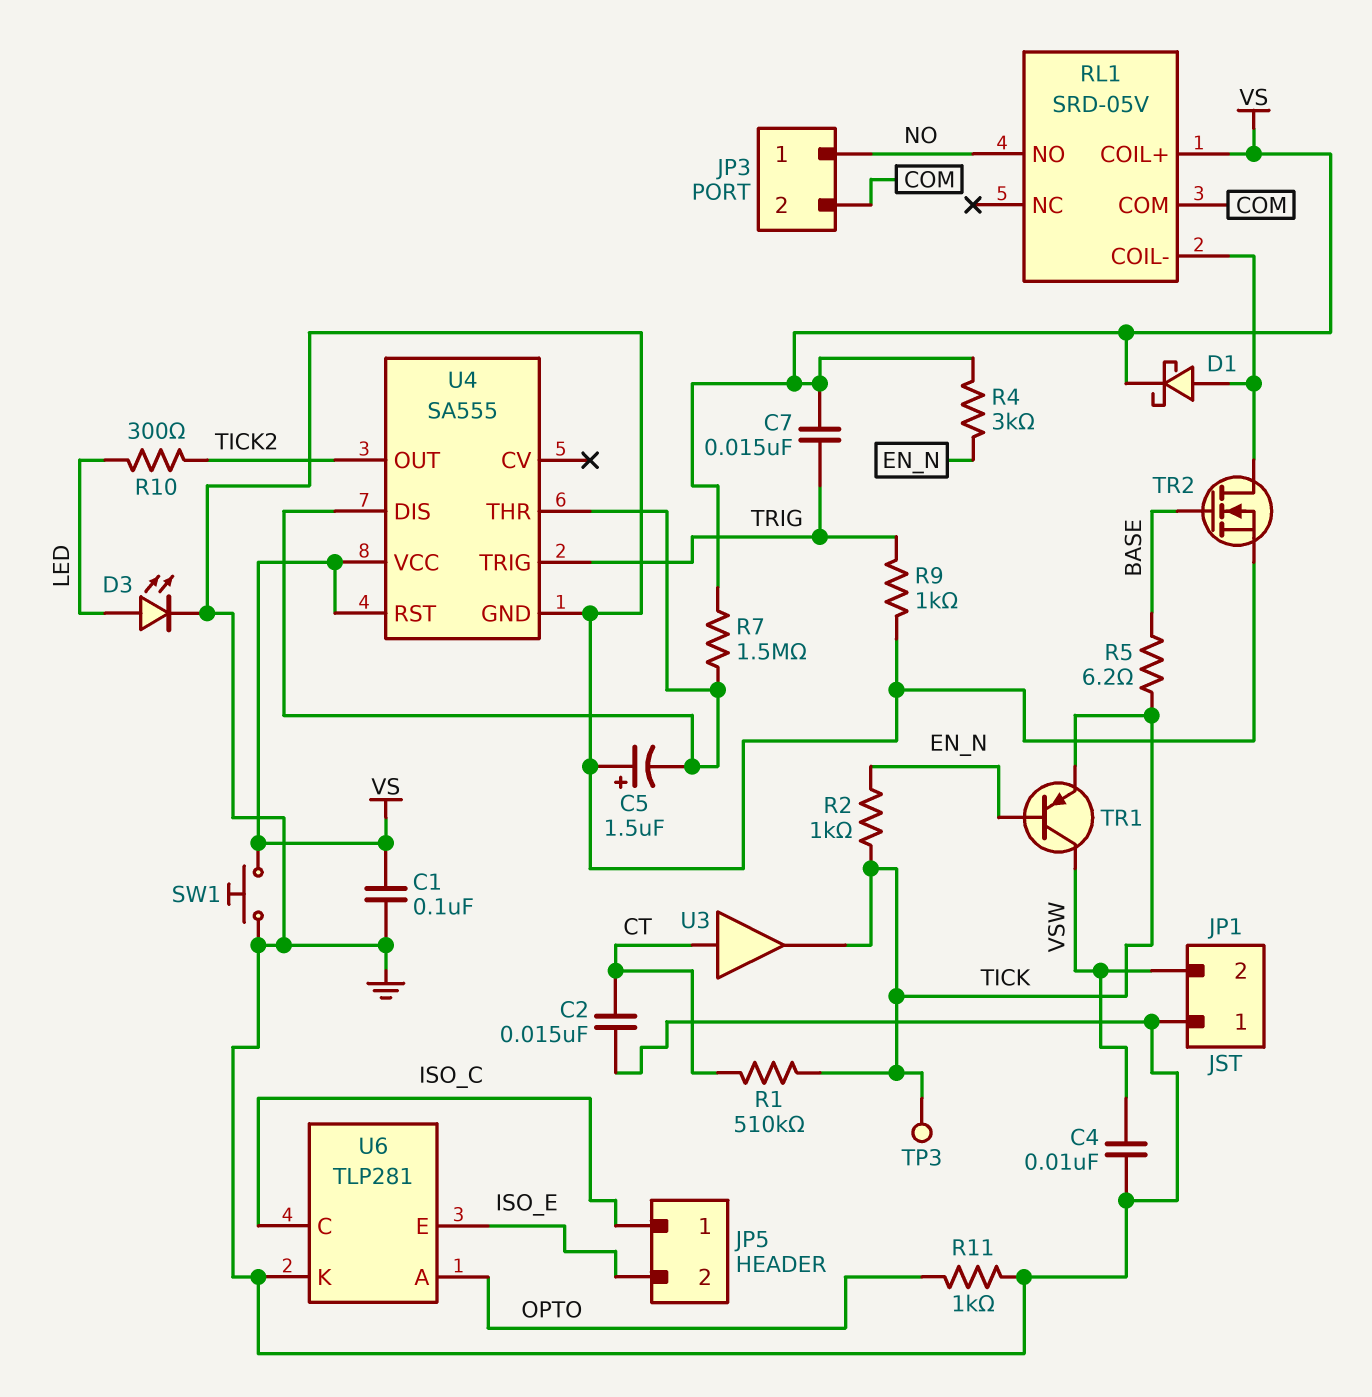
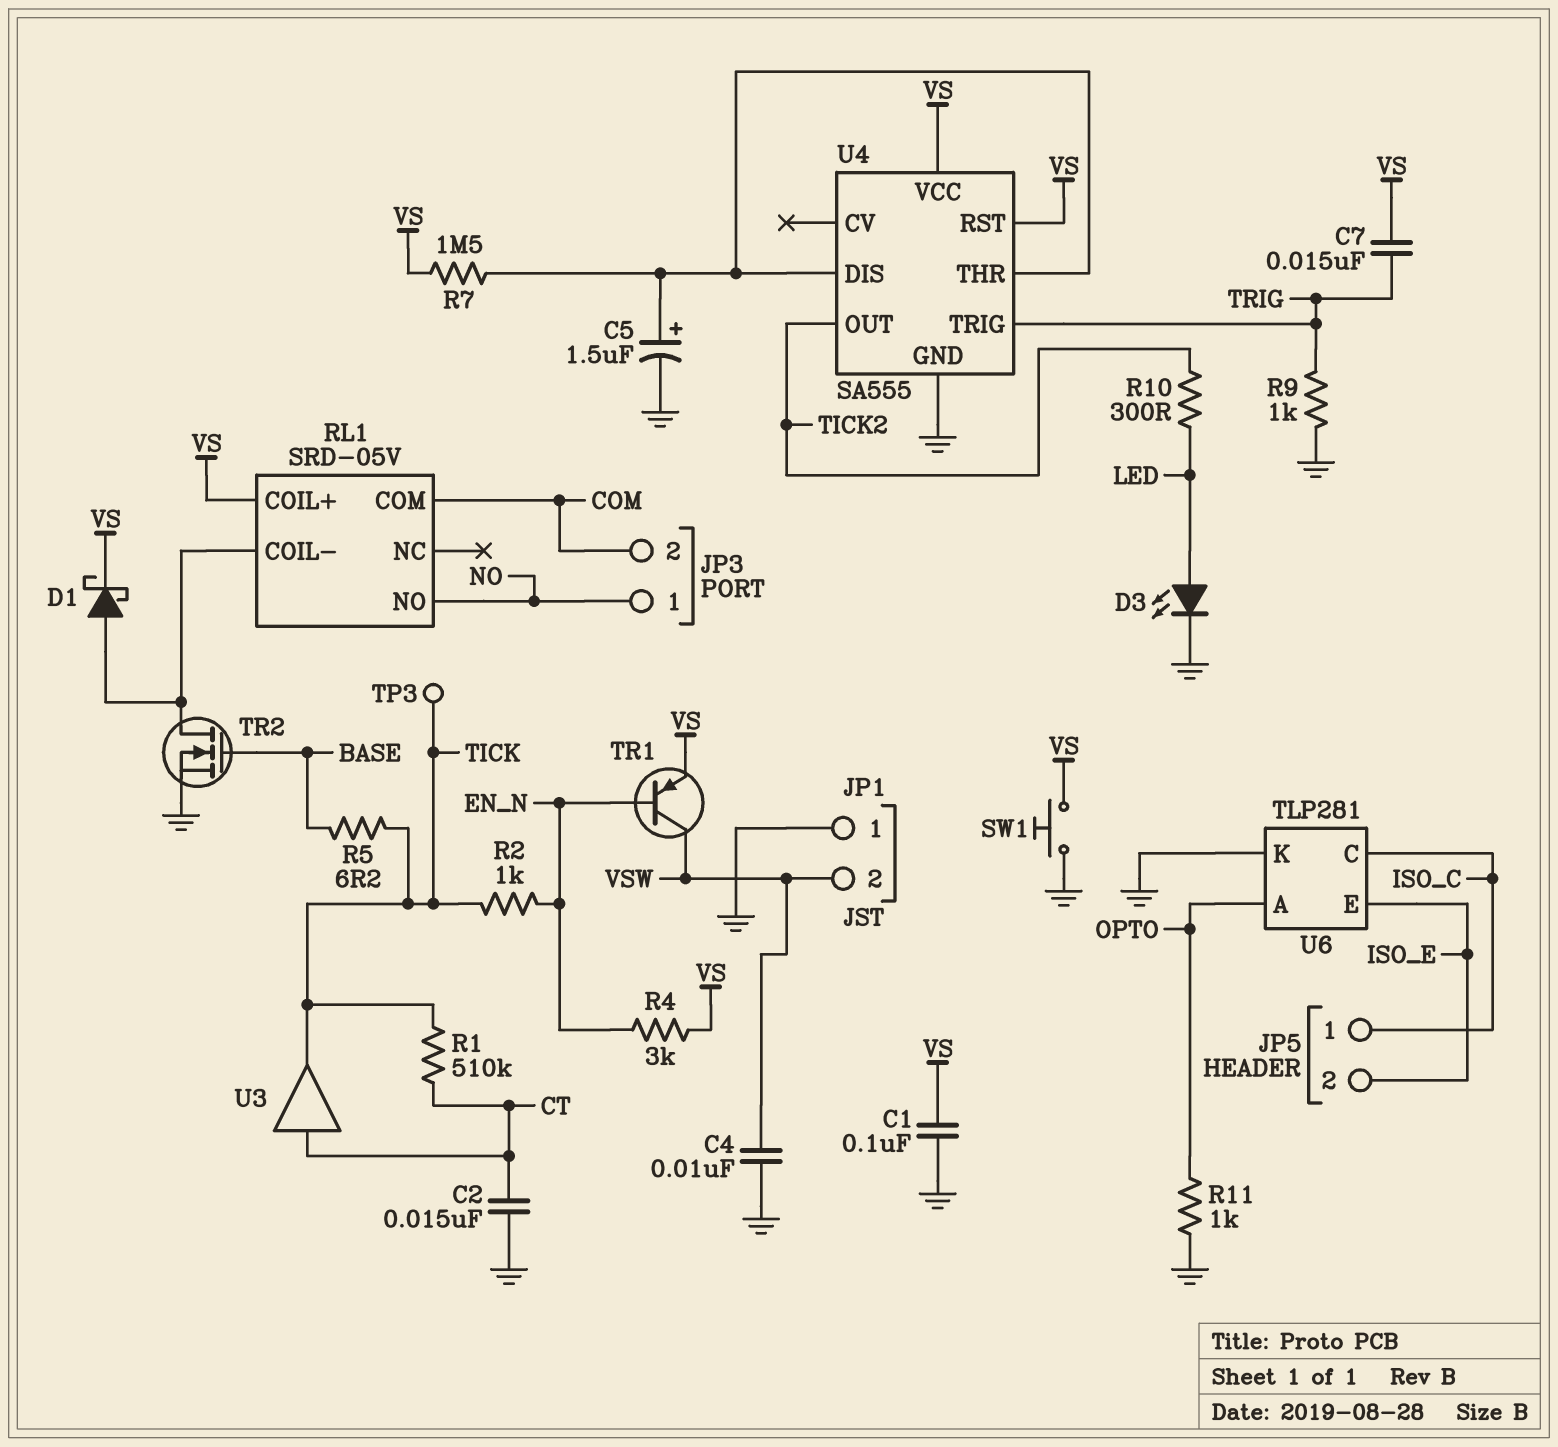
C5: 1.5uF (plus GND, minus U4/DIS) -> 1.5uF (plus U4/DIS, minus GND)
TR1: PNP (B EN_N, C VSW, E TICK) -> PNP (B EN_N, C VSW, E VS)

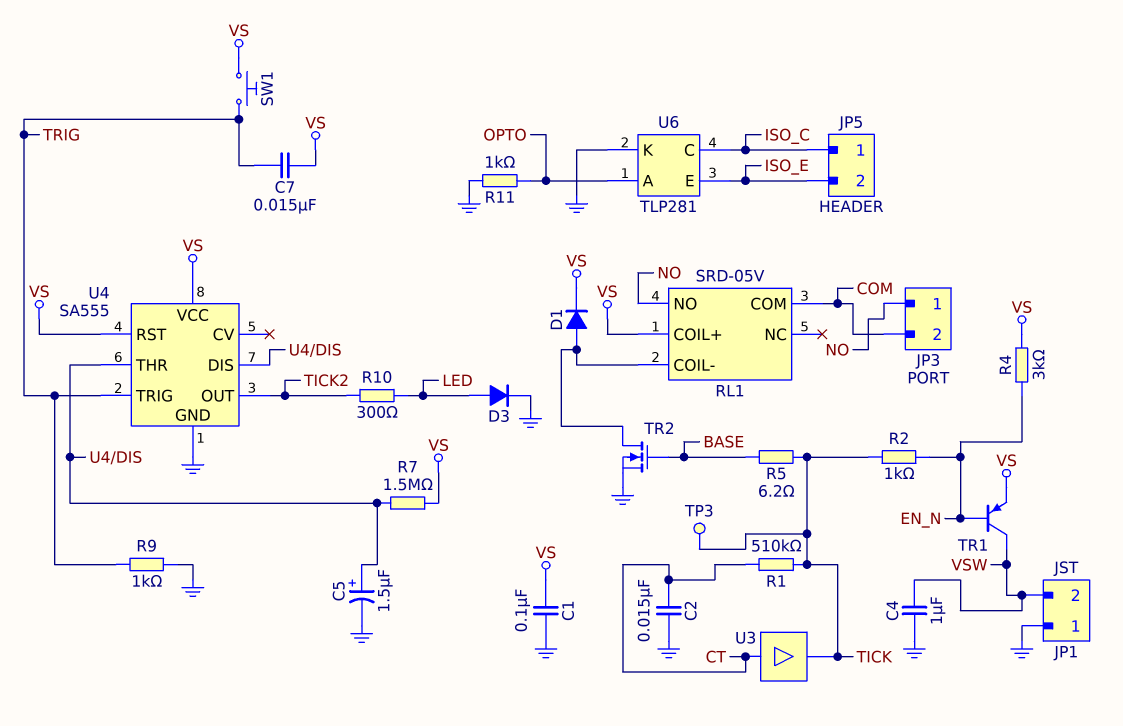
C4: 10nF (GND, VSW) -> 1uF (GND, VSW)
D1: schottky (A RL1/COIL-, K VS) -> diode (A RL1/COIL-, K VS)
D3: LED (A LED, K GND) -> diode (A LED, K GND)
SW1: button (GND, VS) -> button (TRIG, VS)

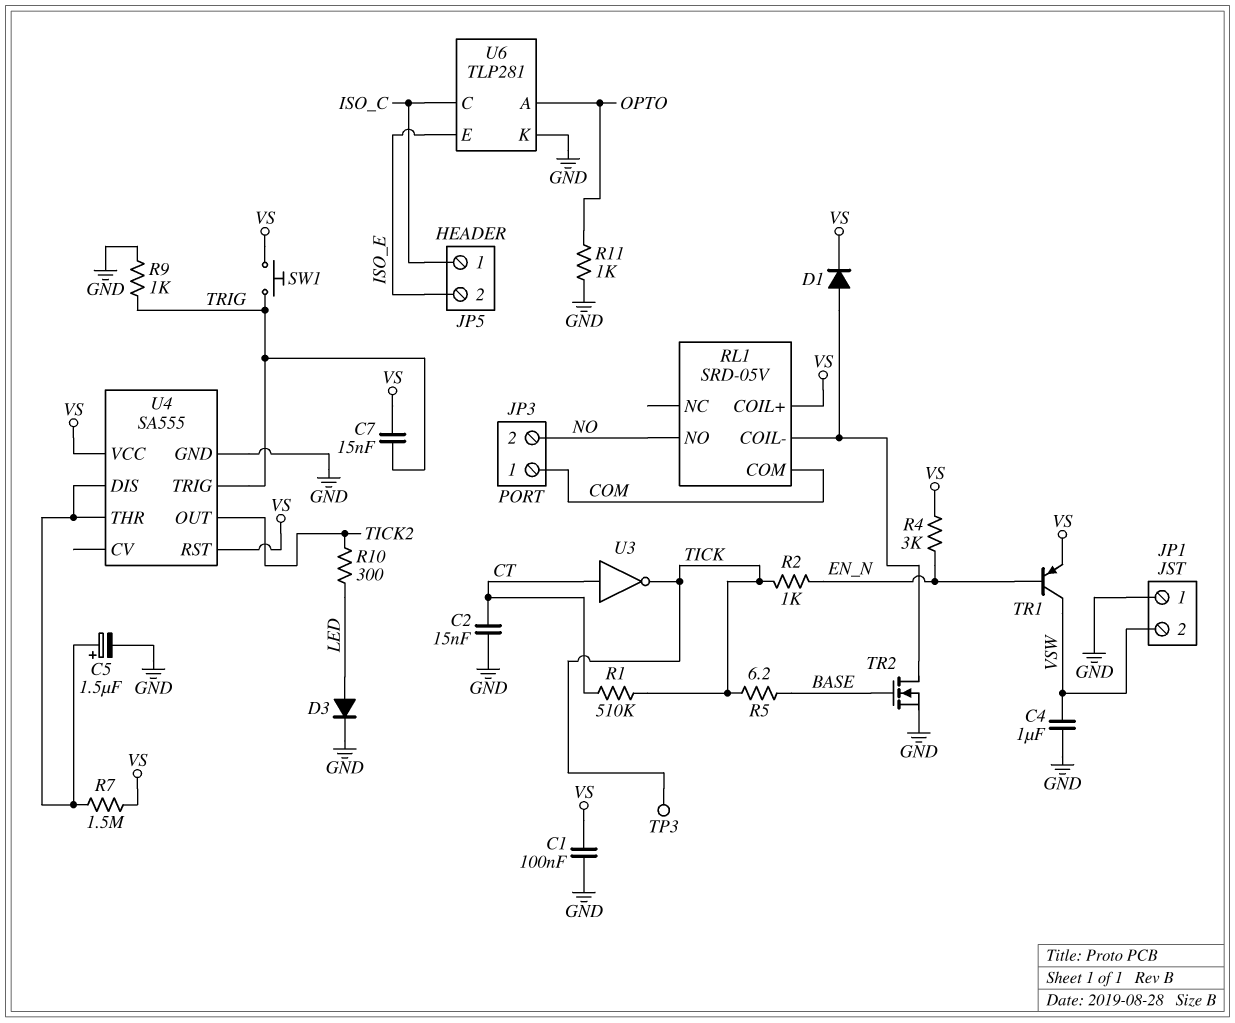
JP3 pin 1: NO -> COM
JP3 pin 2: COM -> NO
U3: buffer (in CT, out TICK) -> NOT (in CT, out TICK)

